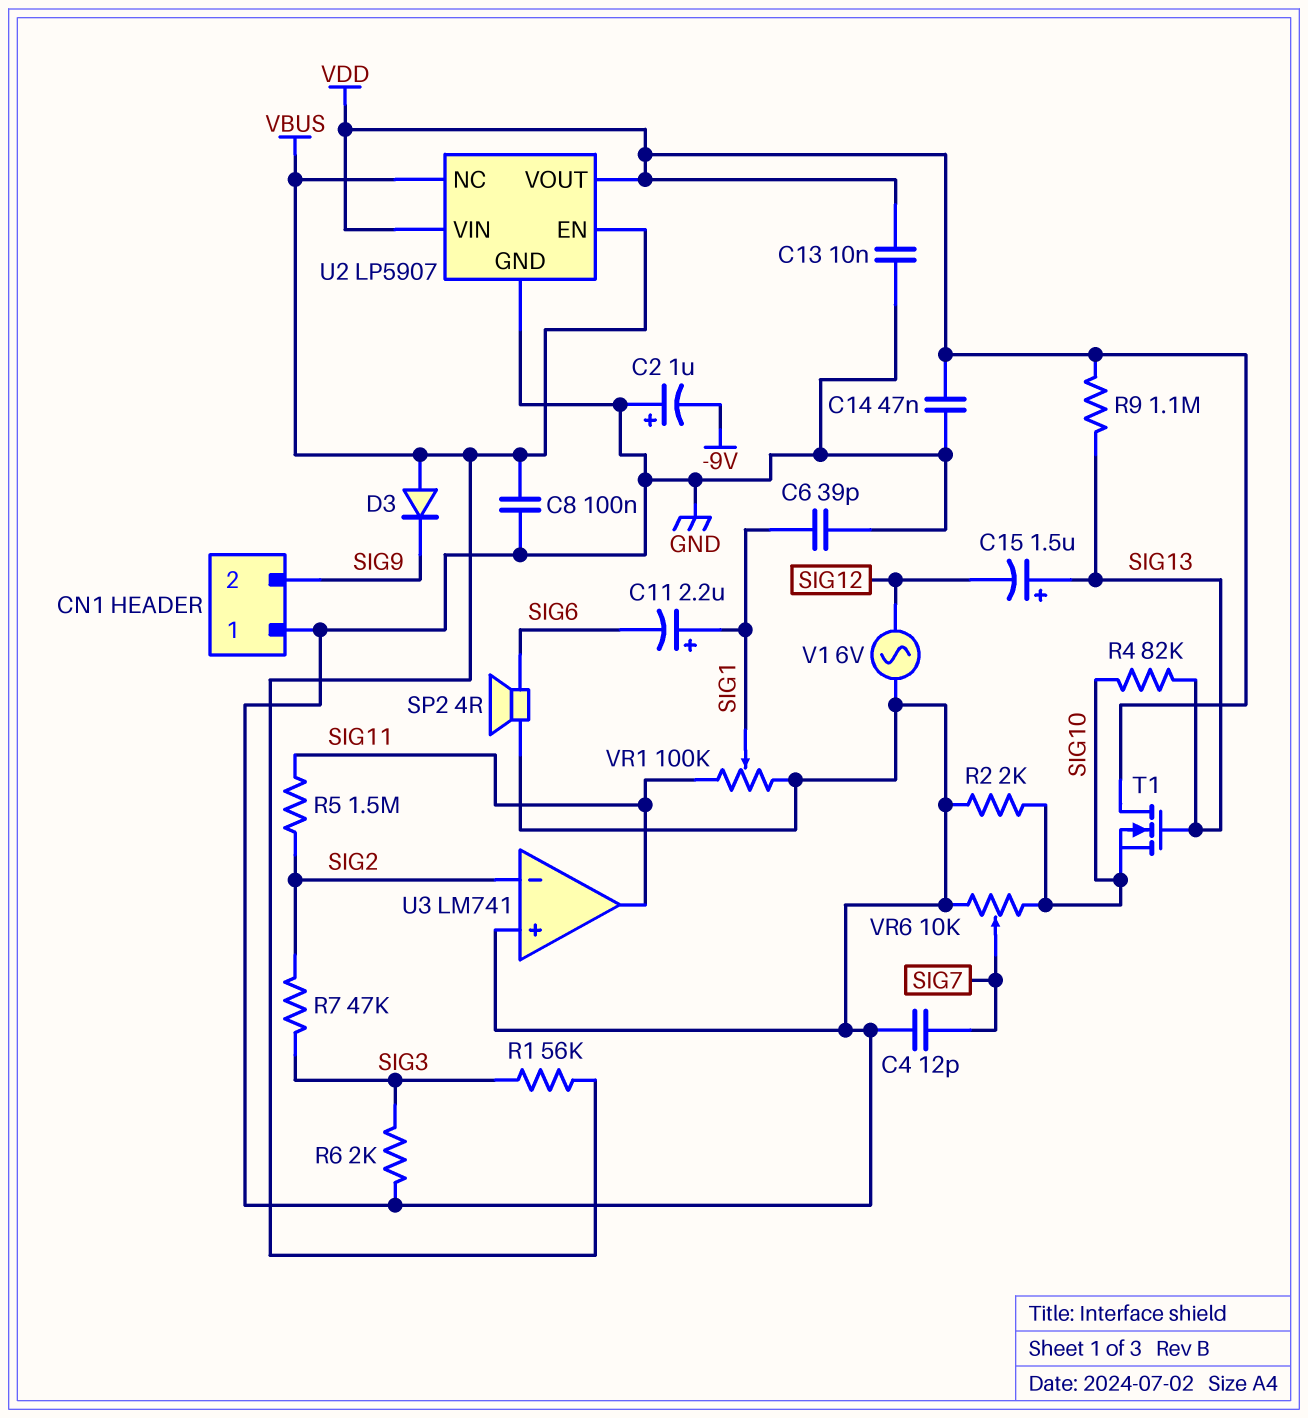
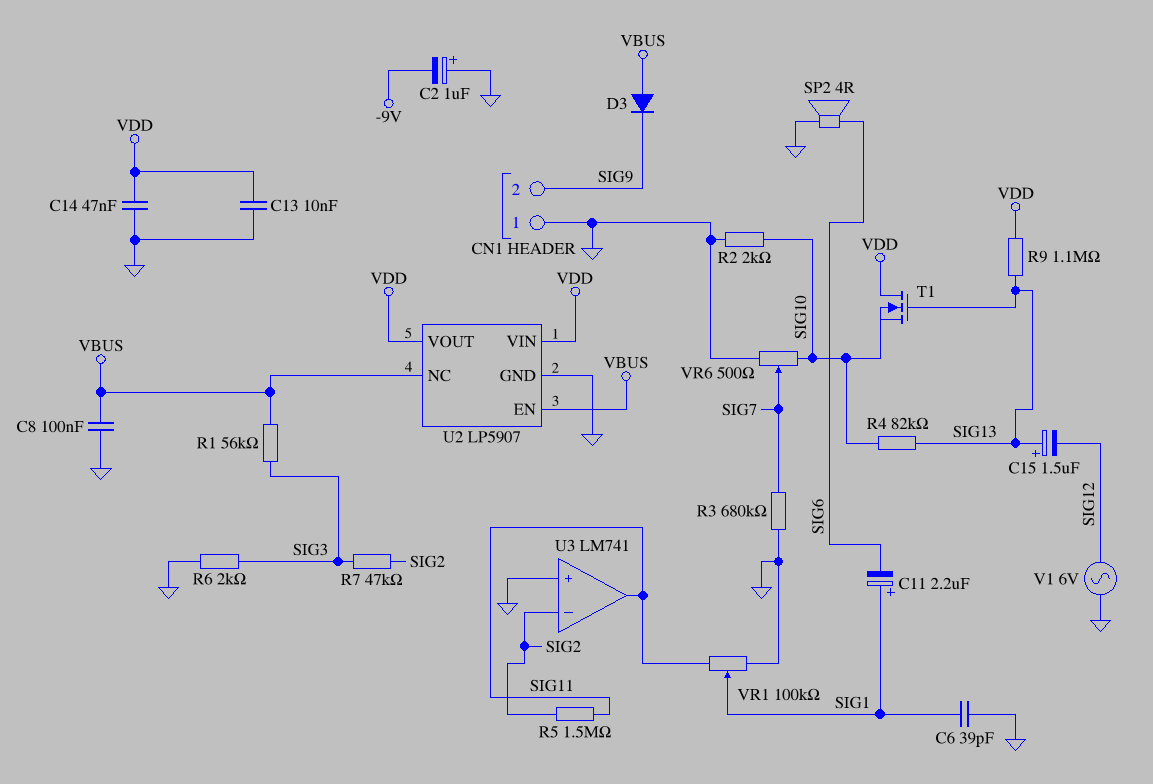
C4: 12pF (GND, SIG7) -> none
R3: none -> 680k (GND, SIG7)
VR6: 10k (GND, SIG10, wiper SIG7) -> 500 (GND, SIG10, wiper SIG7)

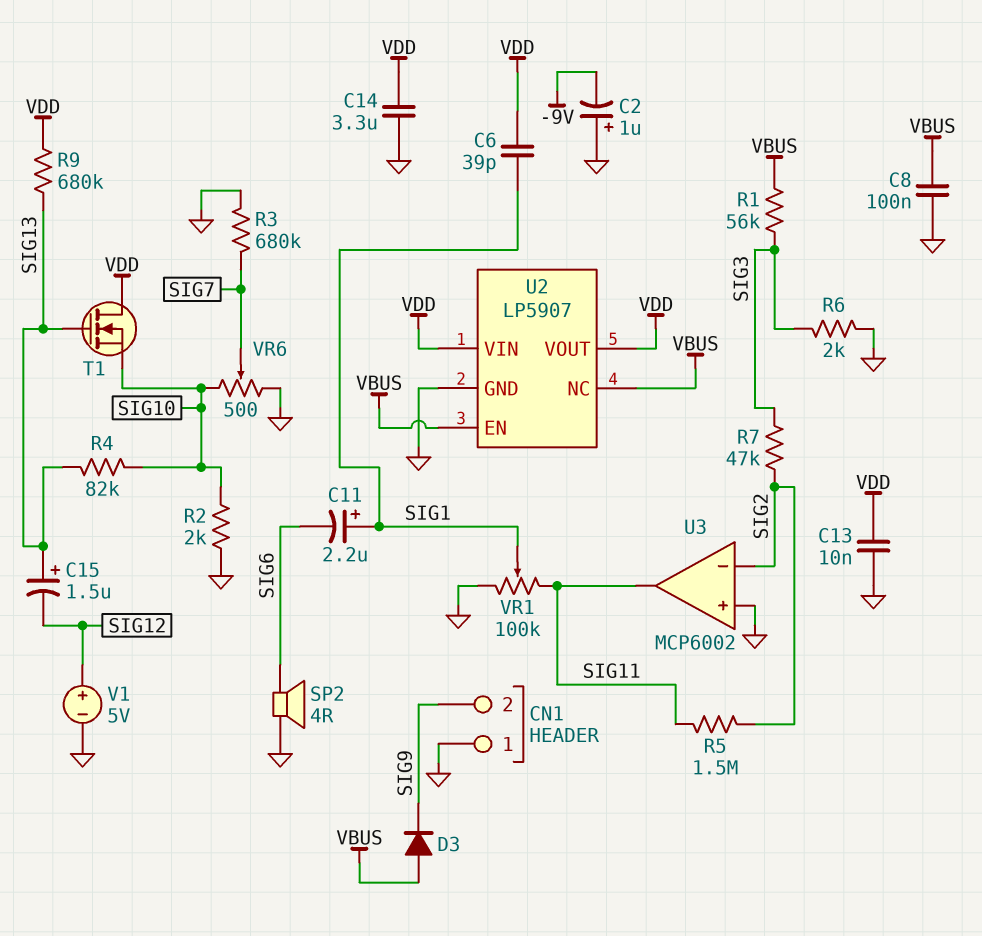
C6: 39pF (GND, SIG1) -> 39pF (SIG1, VDD)
C14: 47nF (GND, VDD) -> 3.3uF (GND, VDD)
R9: 1.1M (SIG13, VDD) -> 680k (SIG13, VDD)
U3: LM741 -> MCP6002
V1: AC 6V (GND, SIG12) -> 5V (plus SIG12, minus GND)

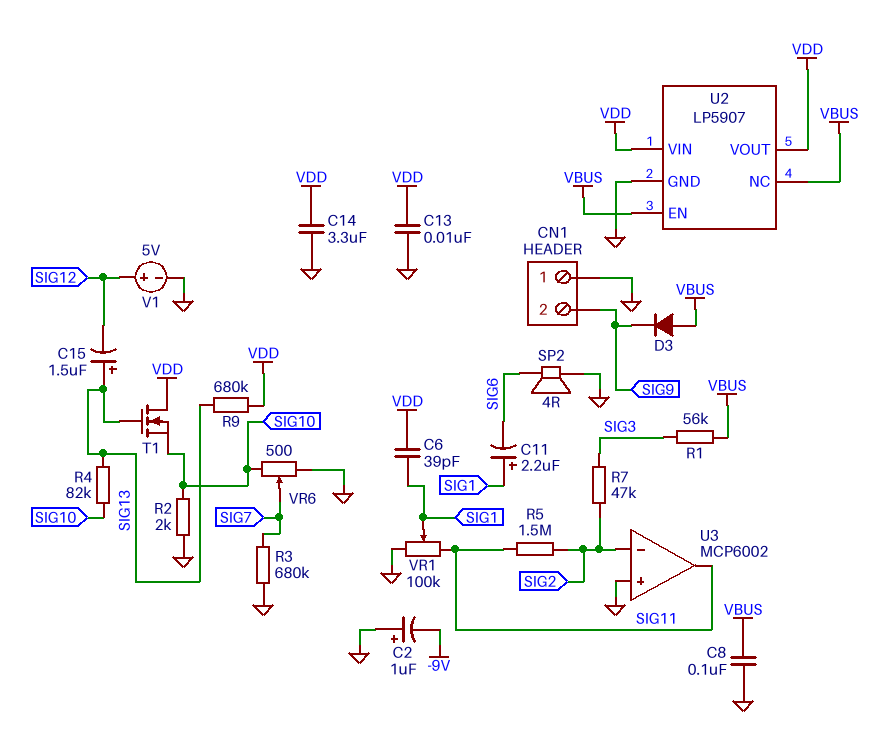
R6: 2k (GND, SIG3) -> none

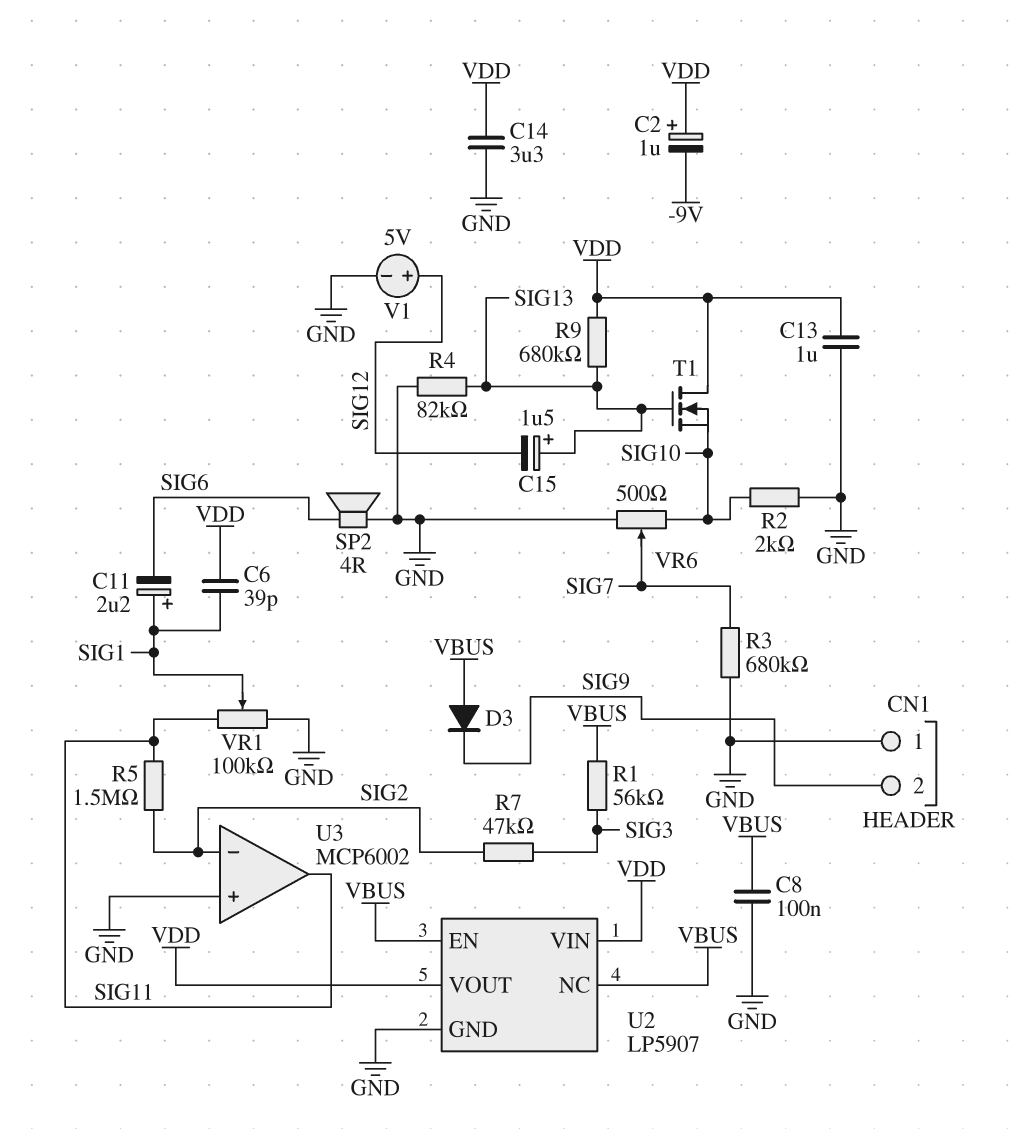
C2: 1uF (plus GND, minus -9V) -> 1uF (plus VDD, minus -9V)
C13: 10nF (GND, VDD) -> 1uF (GND, VDD)
R4: 82k (SIG10, SIG13) -> 82k (GND, SIG13)

